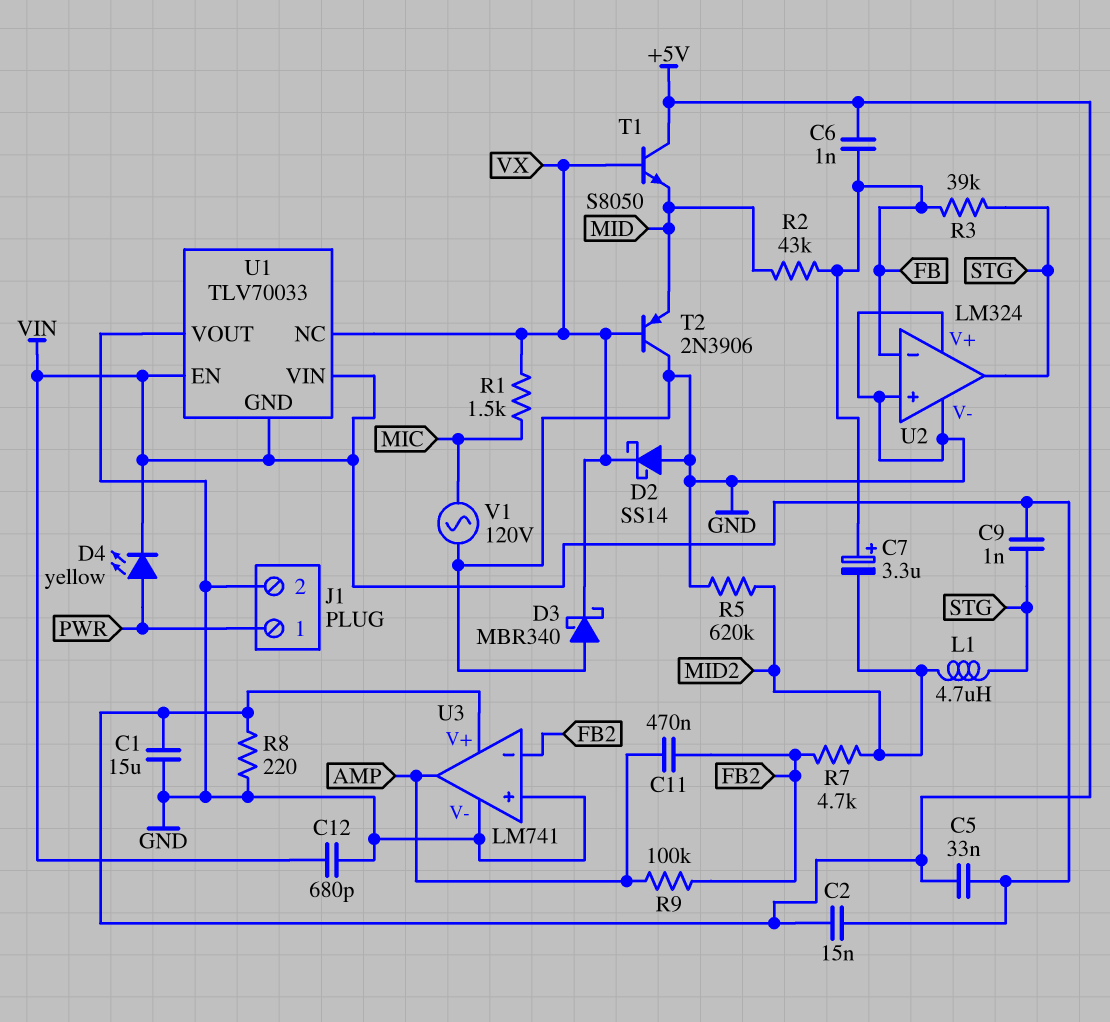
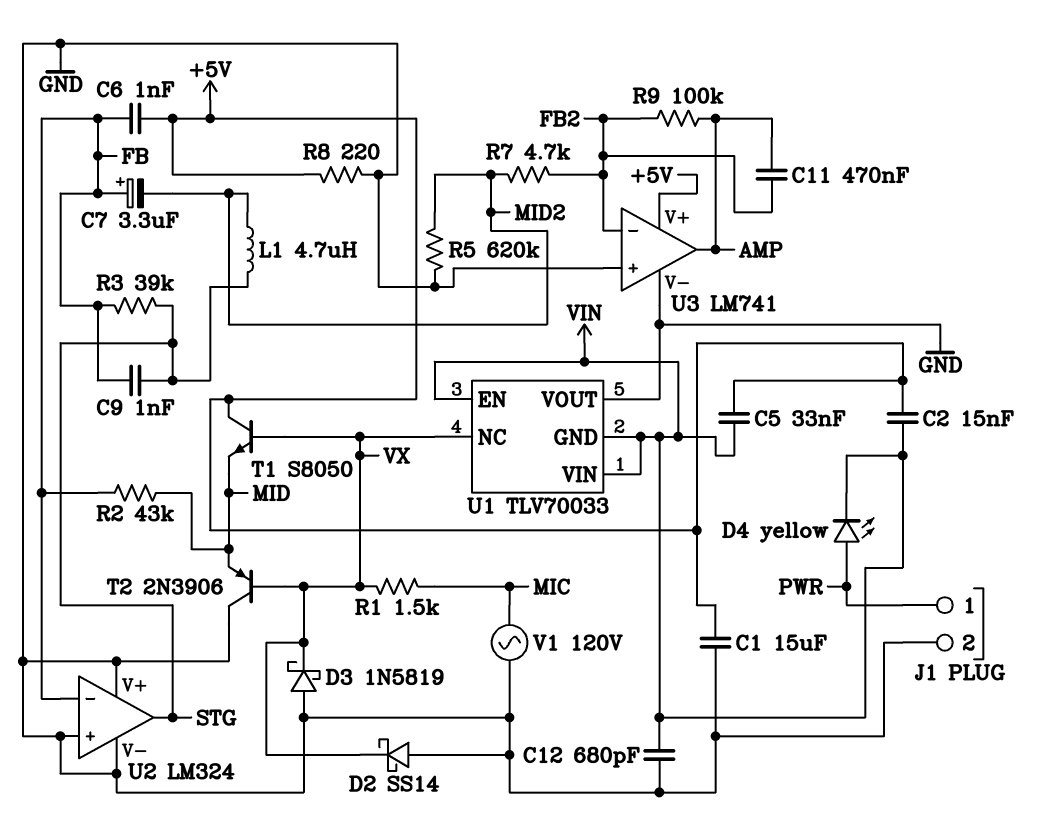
C9: 1nF (STG, VIN) -> 1nF (FB, STG)
D3: schottky MBR340 (A GND, K VX) -> schottky 1N5819 (A GND, K VX)

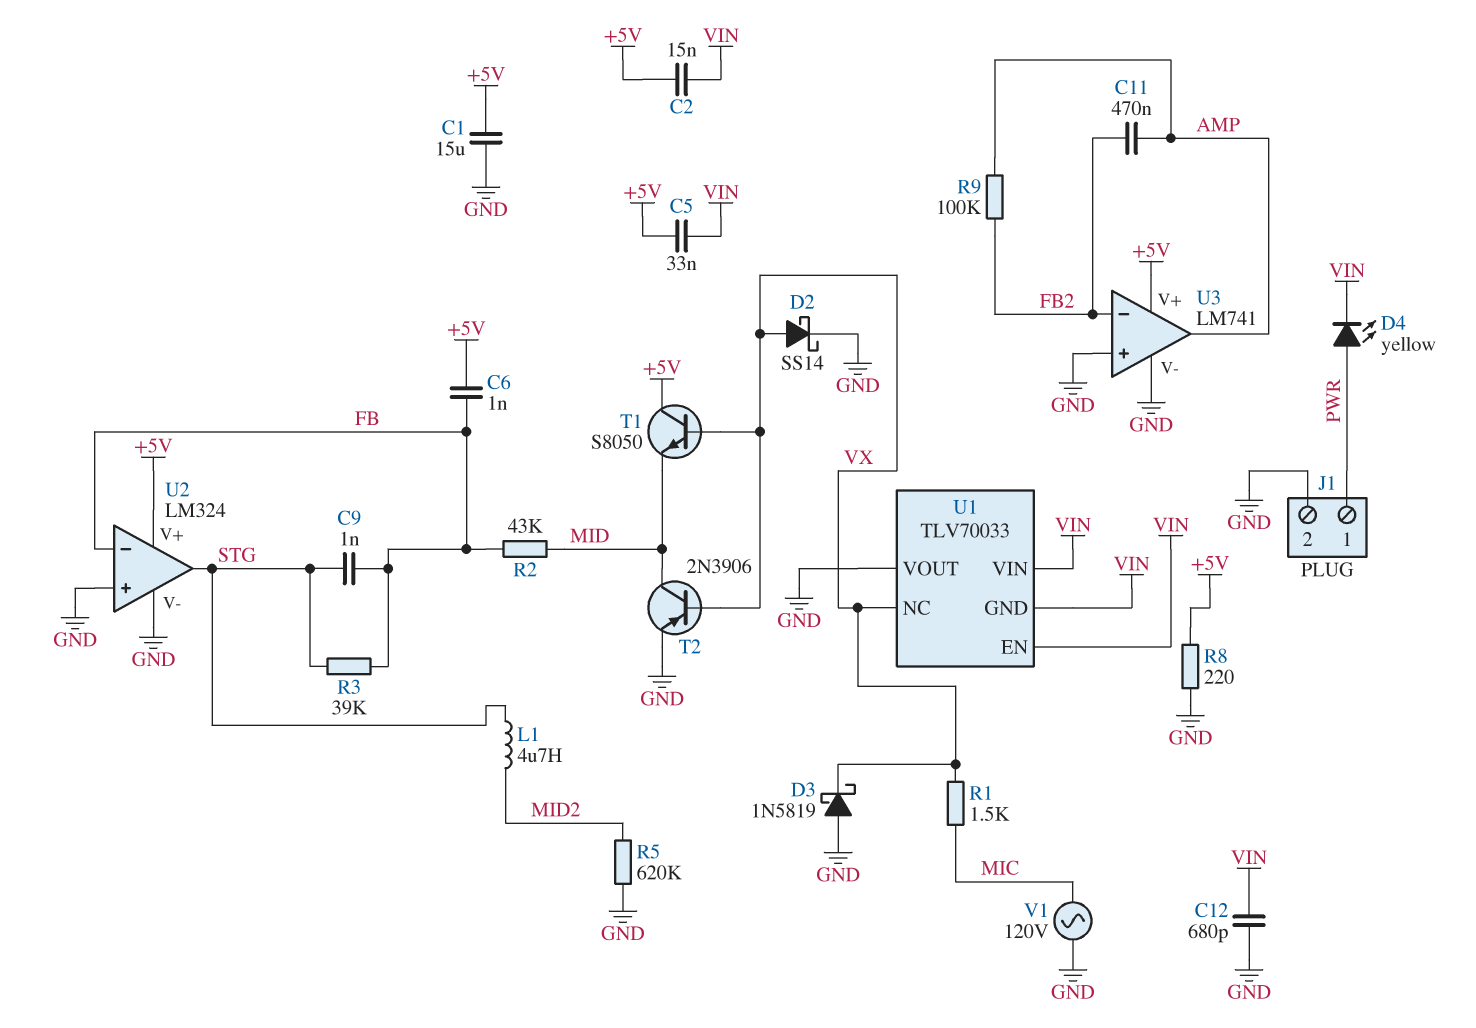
C7: 3.3uF (plus FB, minus MID2) -> none
D2: schottky SS14 (A GND, K VX) -> schottky SS14 (A VX, K GND)
R7: 4.7k (FB2, MID2) -> none
T2: PNP 2N3906 (B VX, C GND, E MID) -> PNP 2N3906 (B VX, C MID, E GND)
U2 pin V+: GND -> +5V

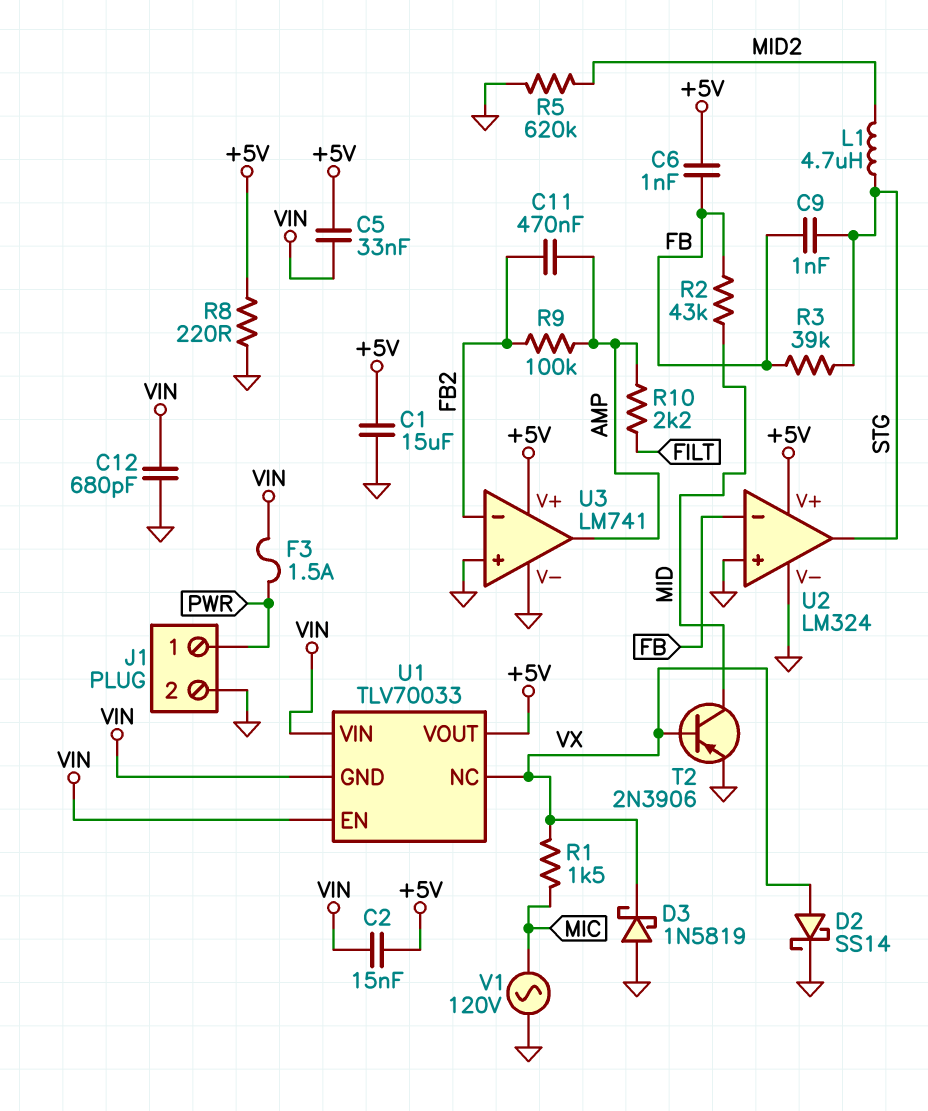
D4: LED yellow (A PWR, K VIN) -> none
F3: none -> 1.5A (PWR, VIN)
R10: none -> 2.2k (AMP, FILT)
T1: NPN S8050 (B VX, C +5V, E MID) -> none
U1 pin VOUT: GND -> +5V

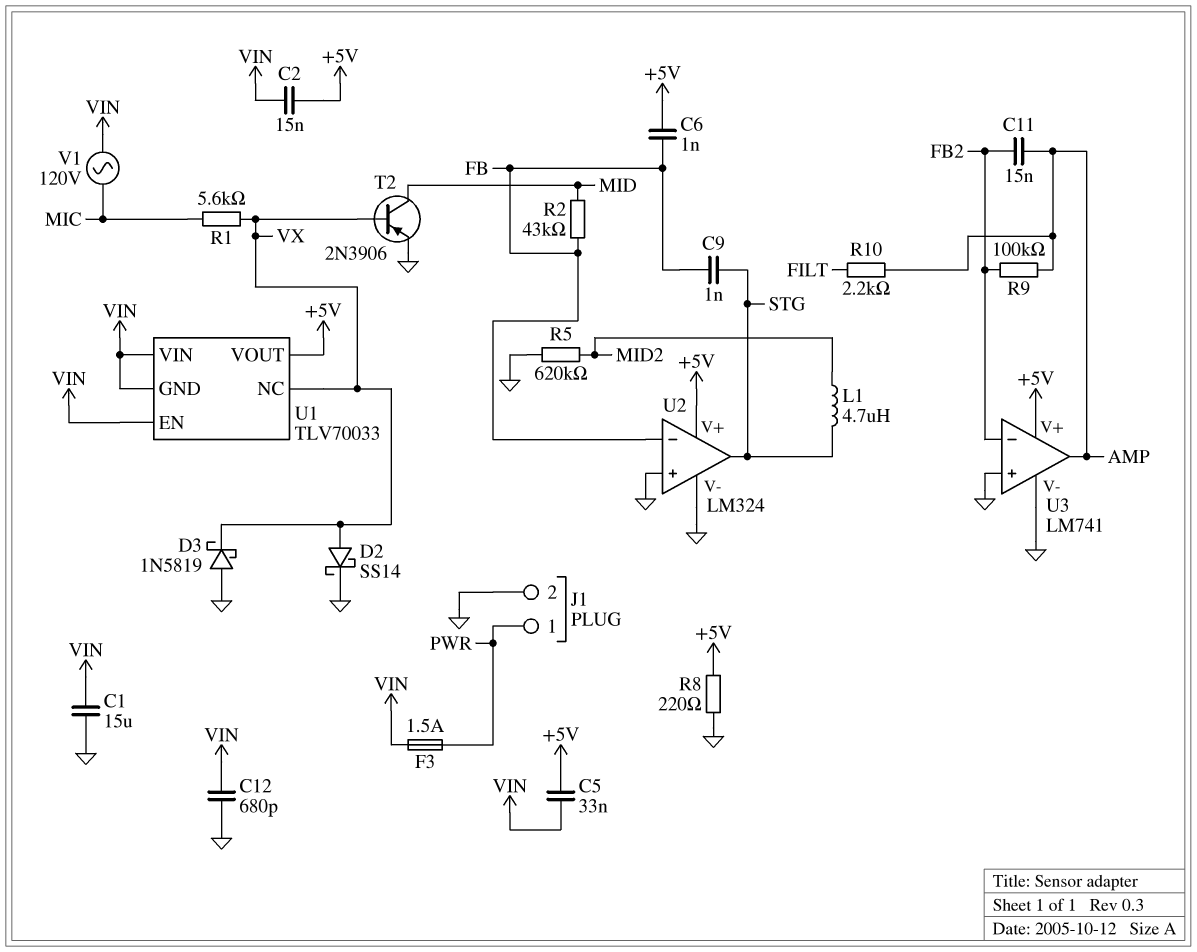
C1: 15uF (+5V, GND) -> 15uF (GND, VIN)
C11: 470nF (AMP, FB2) -> 15nF (AMP, FB2)
R1: 1.5k (MIC, VX) -> 5.6k (MIC, VX)
R3: 39k (FB, STG) -> none
V1: AC 120V (GND, MIC) -> AC 120V (MIC, VIN)

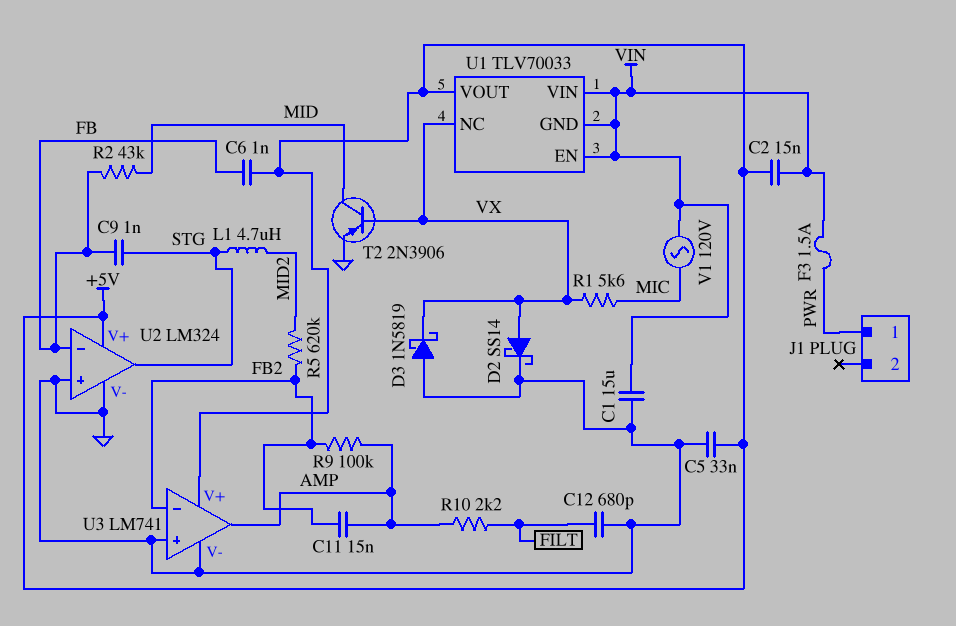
C5: 33nF (+5V, VIN) -> 33nF (+5V, GND)
C12: 680pF (GND, VIN) -> 680pF (FILT, GND)
J1 pin 2: GND -> none
R5: 620k (GND, MID2) -> 620k (FB2, MID2)
R8: 220 (+5V, GND) -> none

